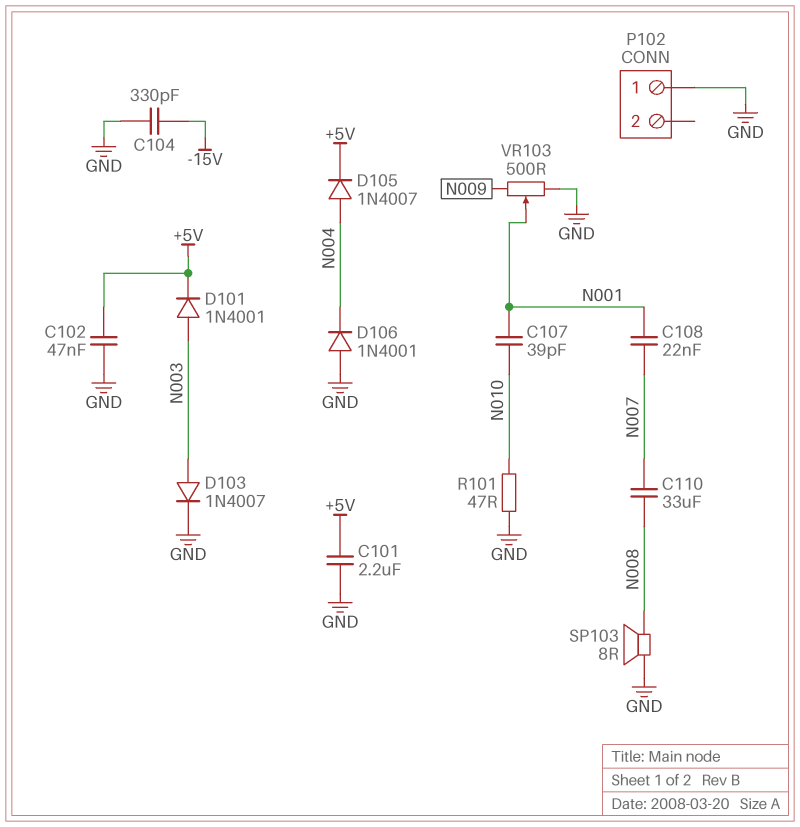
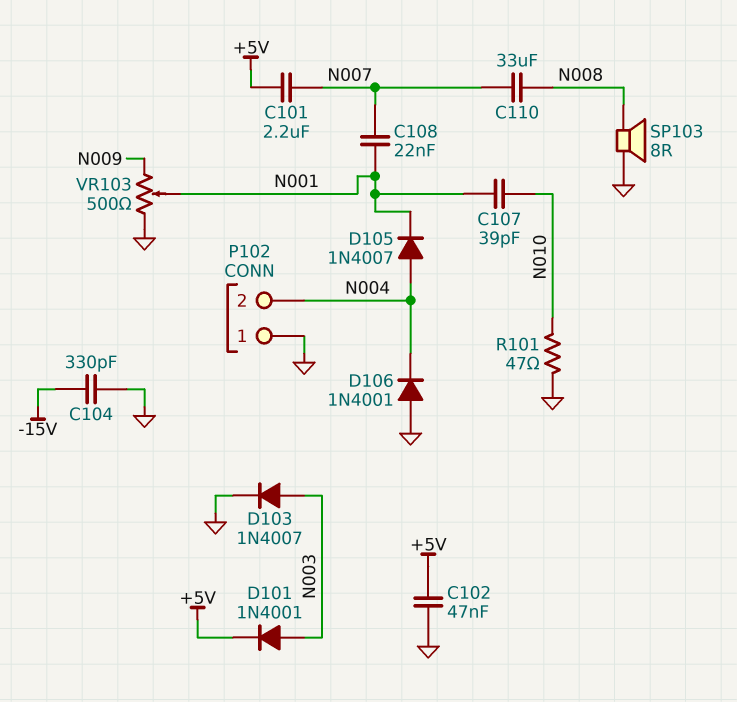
C101: 2.2uF (+5V, GND) -> 2.2uF (+5V, N007)
D105: diode 1N4007 (A N004, K +5V) -> diode 1N4007 (A N004, K N001)
P102 pin 2: none -> N004

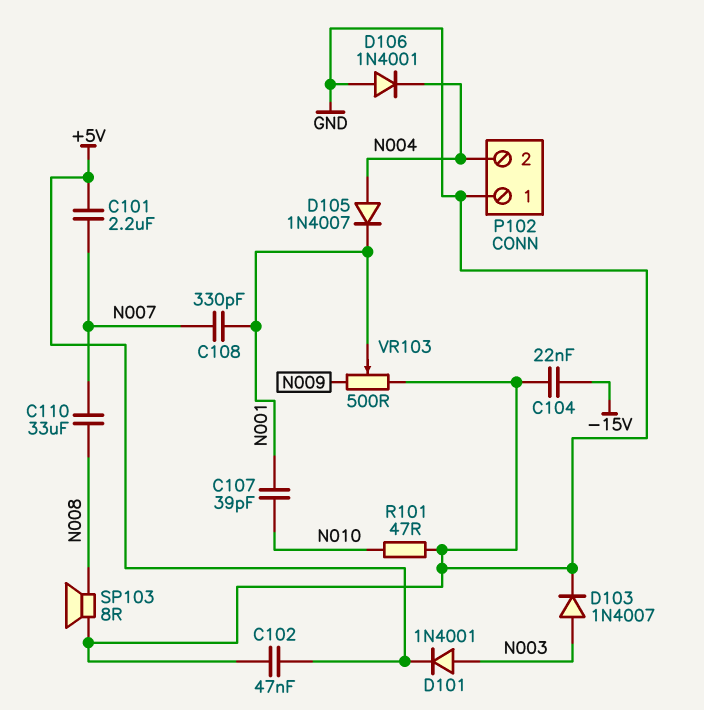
C104: 330pF (-15V, GND) -> 22nF (-15V, GND)
C108: 22nF (N001, N007) -> 330pF (N001, N007)

